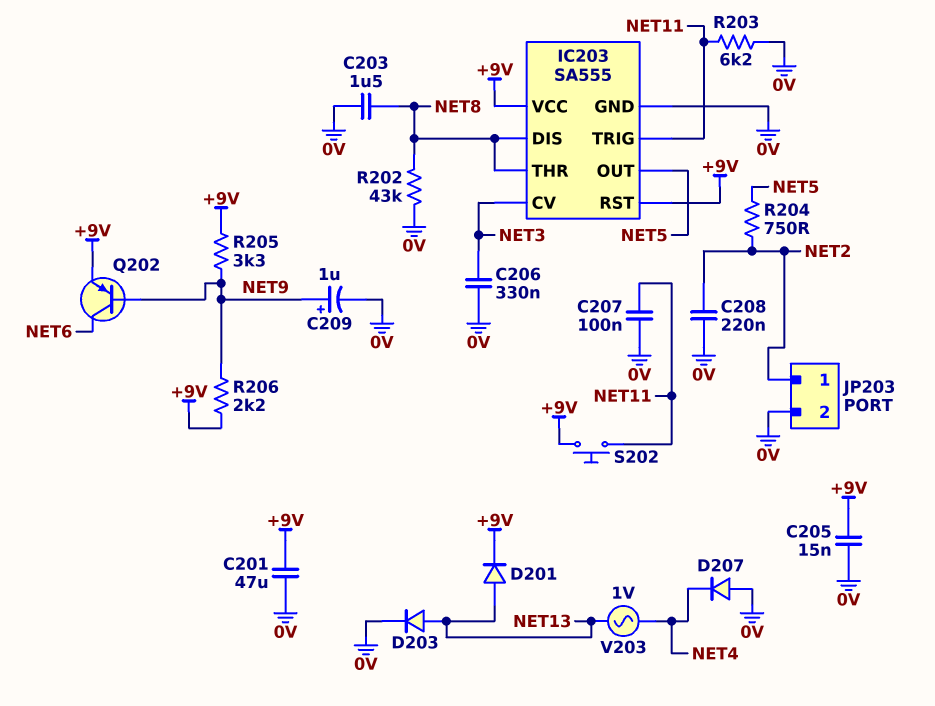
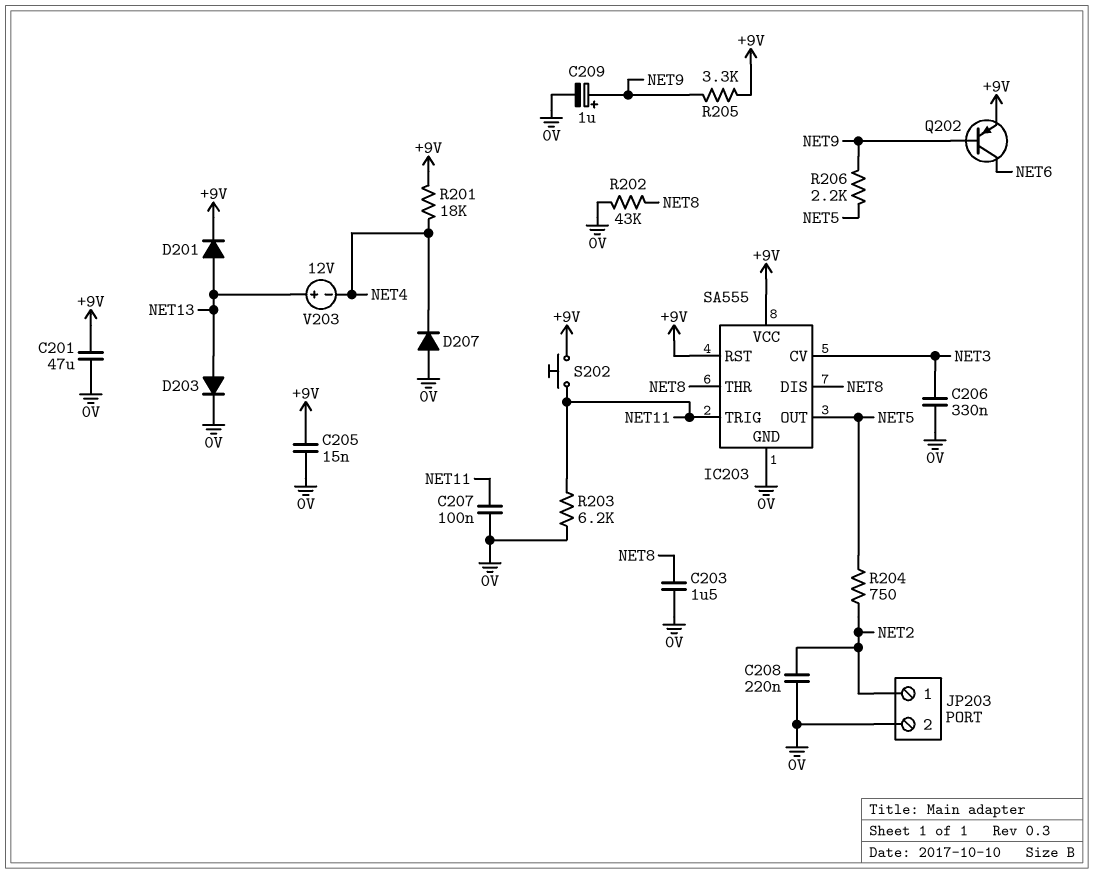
R201: none -> 18k (+9V, NET4)
R206: 2.2k (+9V, NET9) -> 2.2k (NET5, NET9)
V203: AC 1V (NET4, NET13) -> 12V (plus NET13, minus NET4)

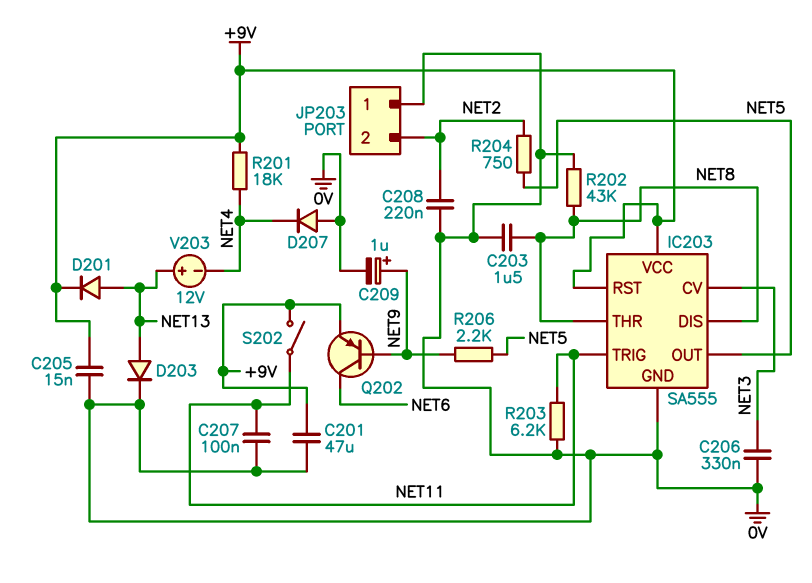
JP203 pin 1: NET2 -> 0V
JP203 pin 2: 0V -> NET2
R205: 3.3k (+9V, NET9) -> none
S202: button (+9V, NET11) -> switch (+9V, NET11)

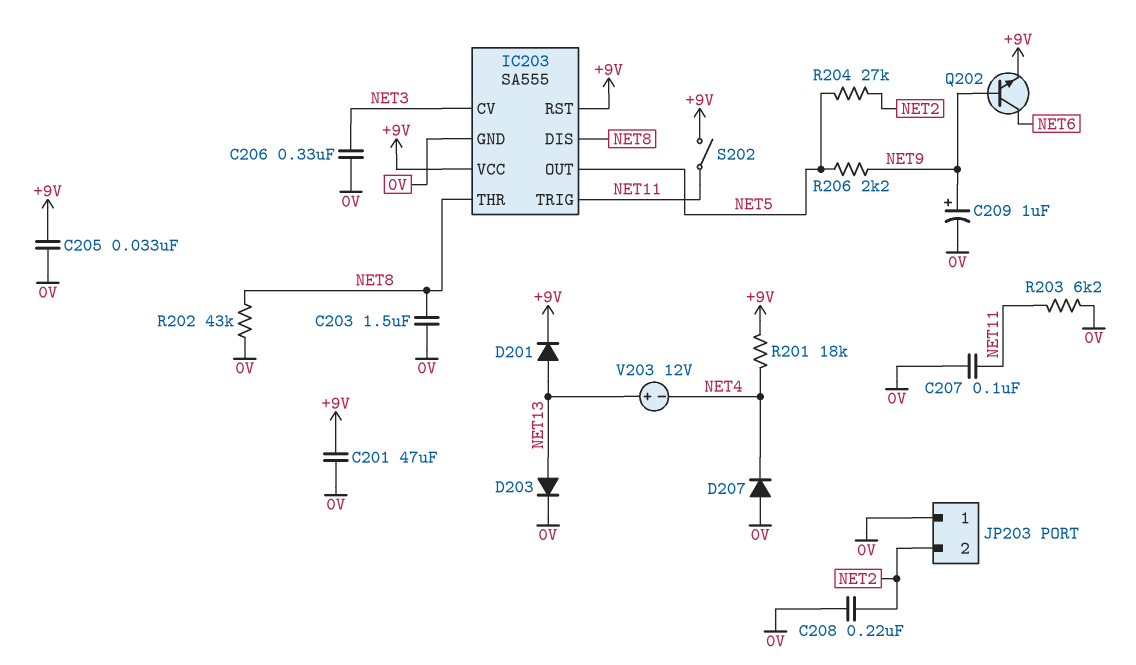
C205: 15nF (+9V, 0V) -> 33nF (+9V, 0V)
Q202: PNP (B NET9, C NET6, E +9V) -> NPN (B NET9, C NET6, E +9V)
R204: 750 (NET2, NET5) -> 27k (NET2, NET5)

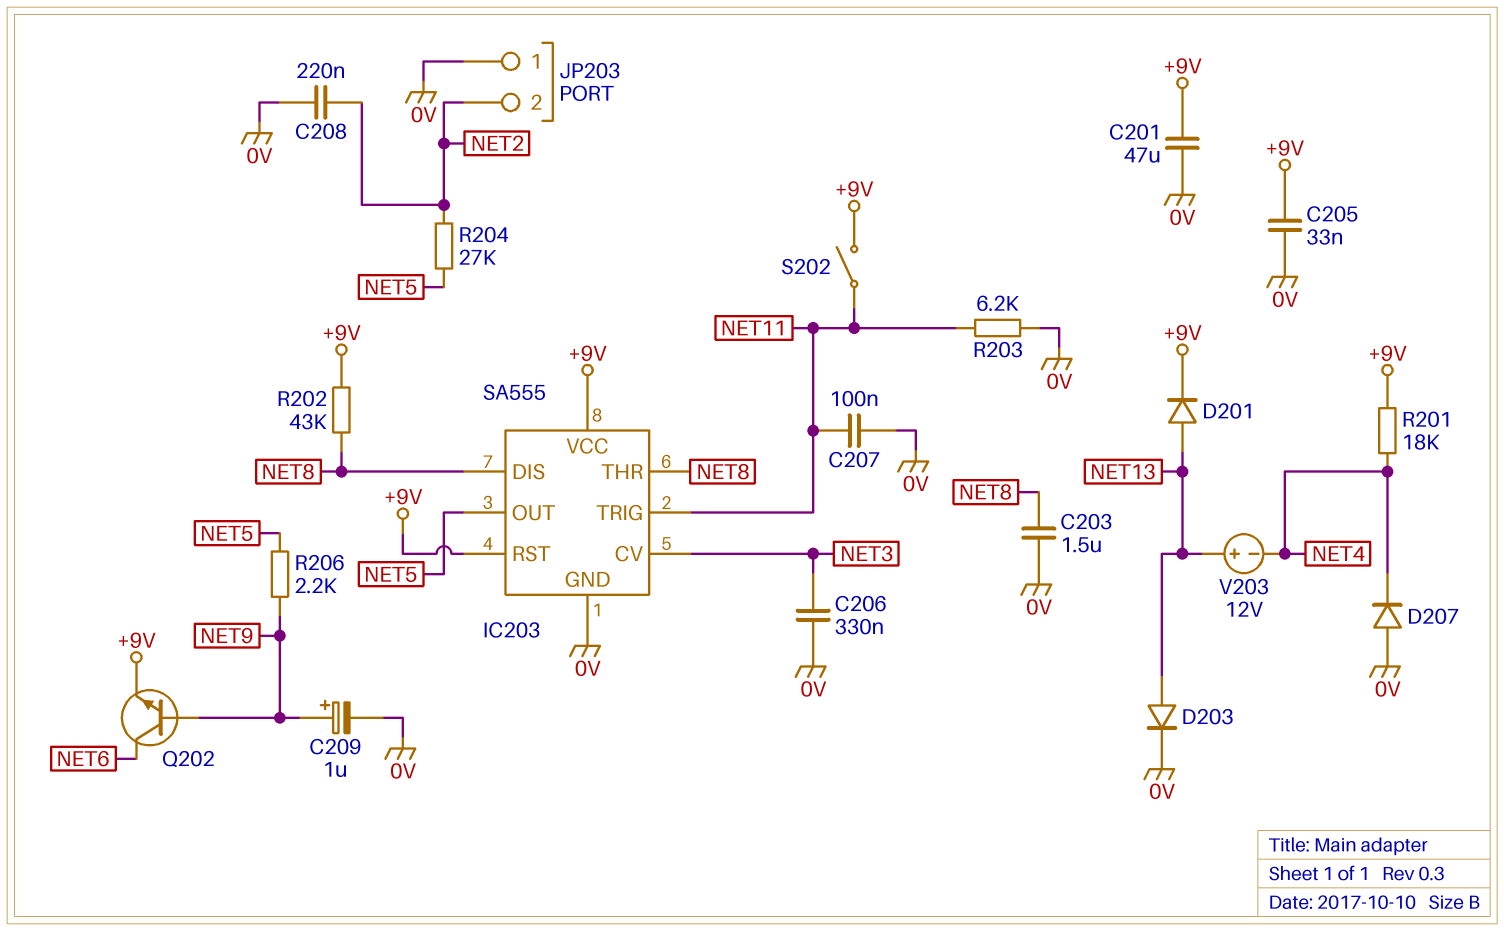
R202: 43k (0V, NET8) -> 43k (+9V, NET8)

